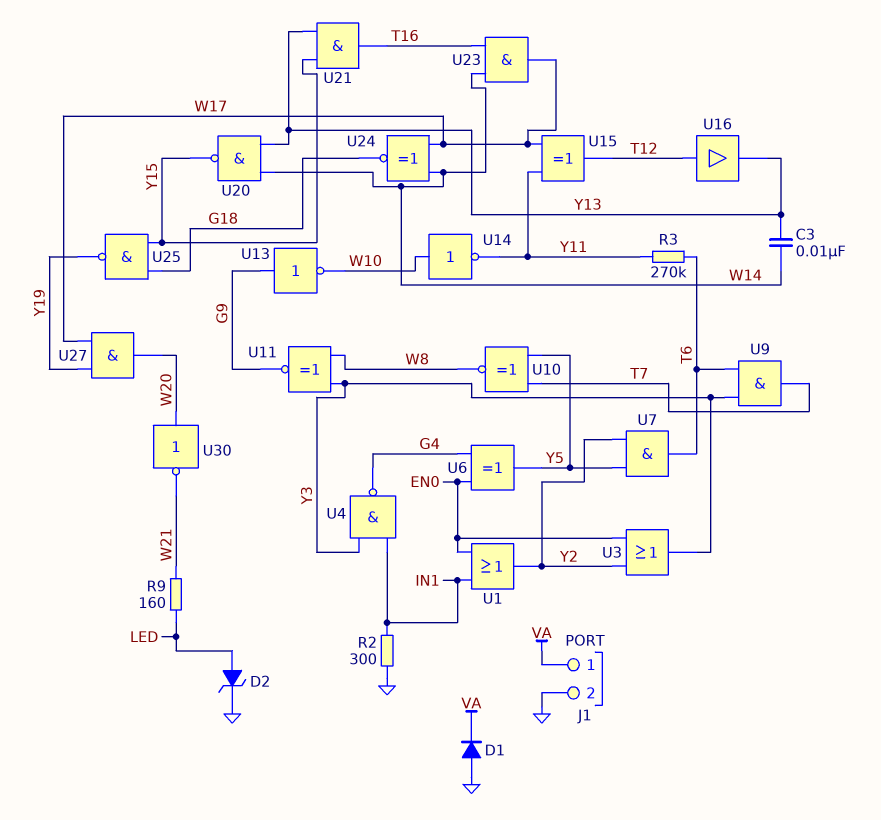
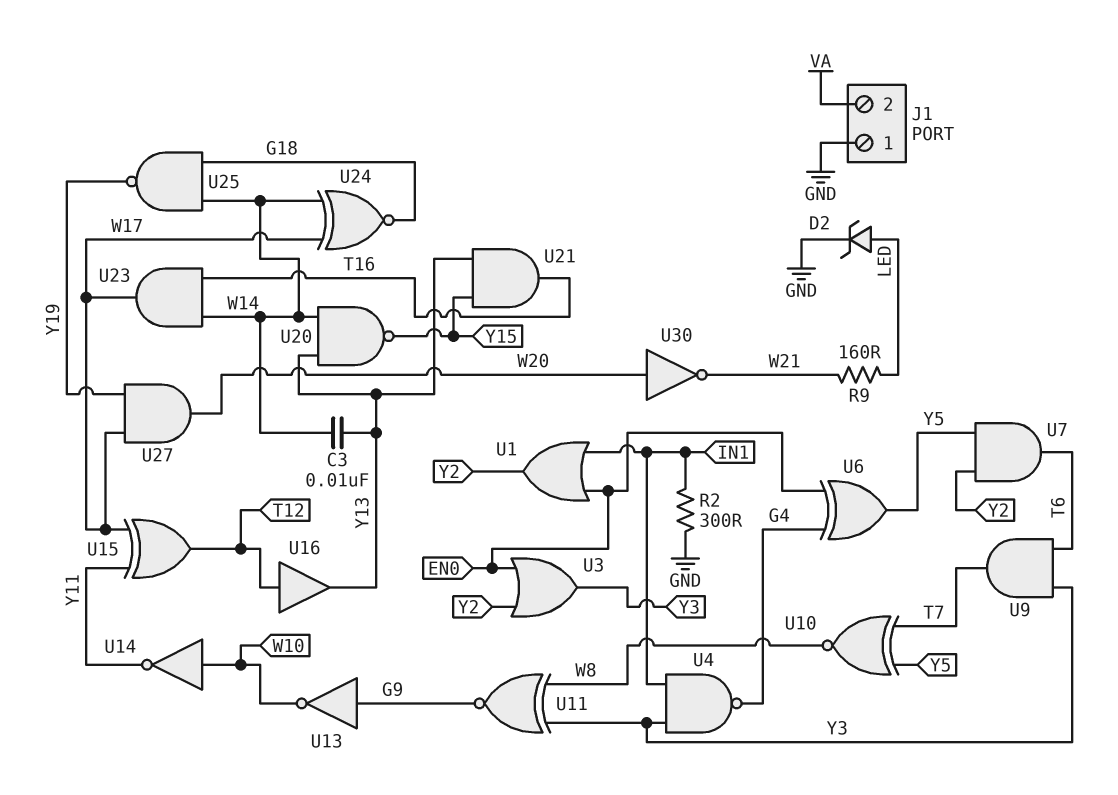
D1: diode (A GND, K VA) -> none
J1 pin 1: VA -> GND
J1 pin 2: GND -> VA
R3: 270k (T6, Y11) -> none
U25: NAND (in G18, in Y15, out Y19) -> NAND (in G18, in W14, out Y19)

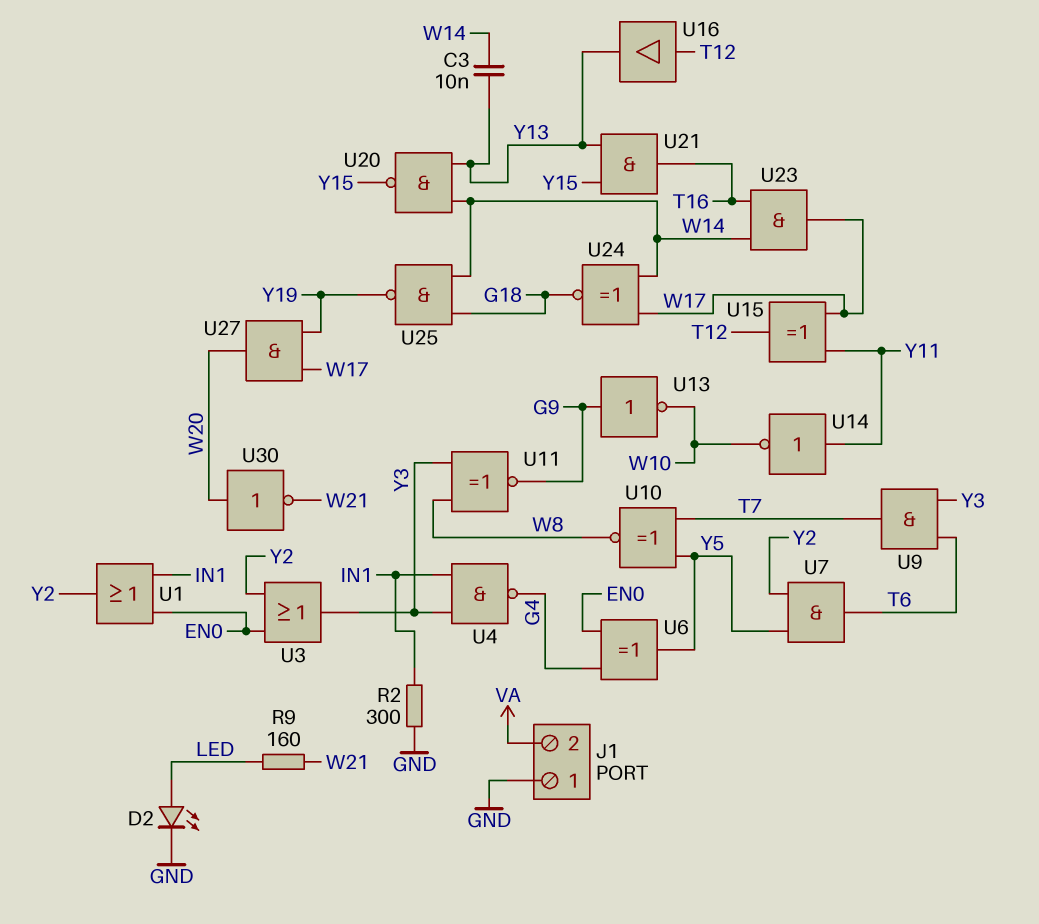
D2: zener (A LED, K GND) -> LED (A LED, K GND)
U14: NOT (in W10, out Y11) -> NOT (in Y11, out W10)

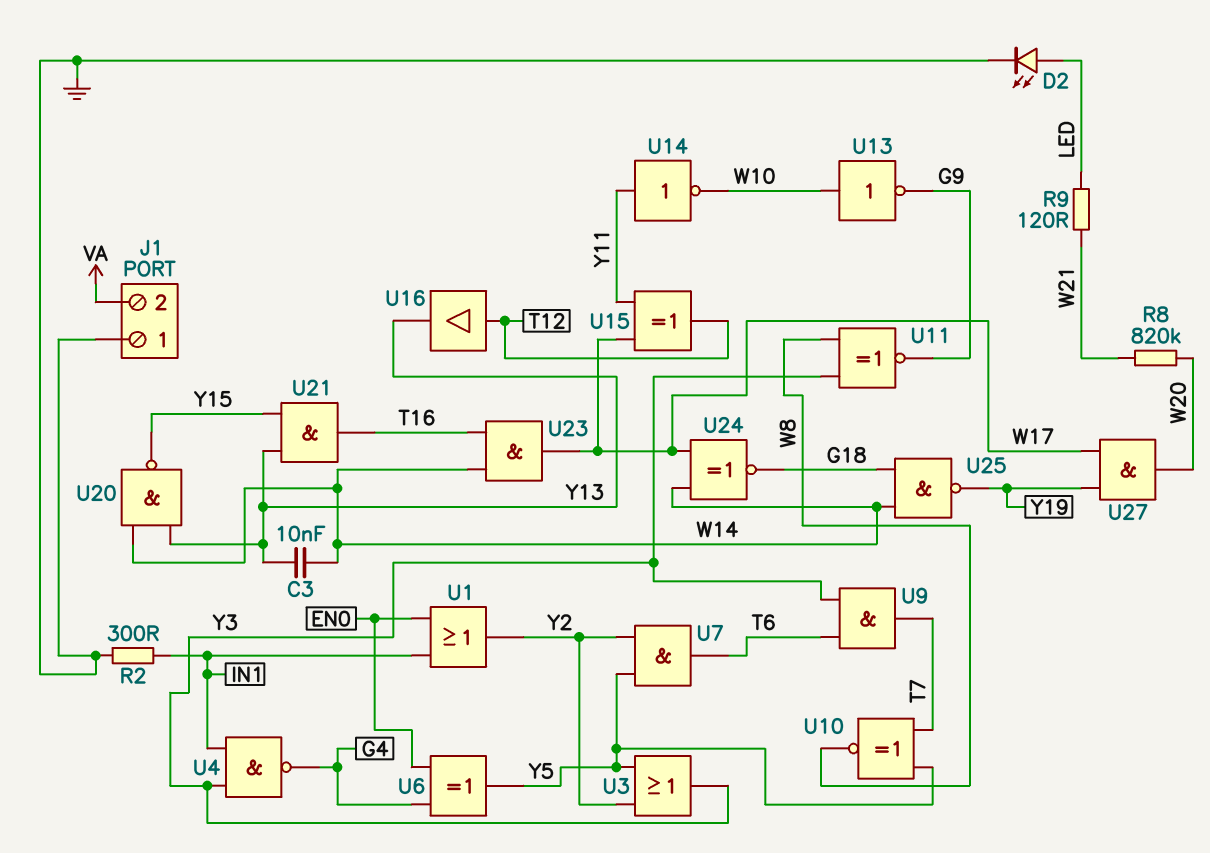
R8: none -> 820k (W20, W21)
R9: 160 (LED, W21) -> 120 (LED, W21)
U3: OR (in EN0, in Y2, out Y3) -> OR (in Y2, in Y5, out Y3)
U13: NOT (in G9, out W10) -> NOT (in W10, out G9)
U30: NOT (in W20, out W21) -> none

